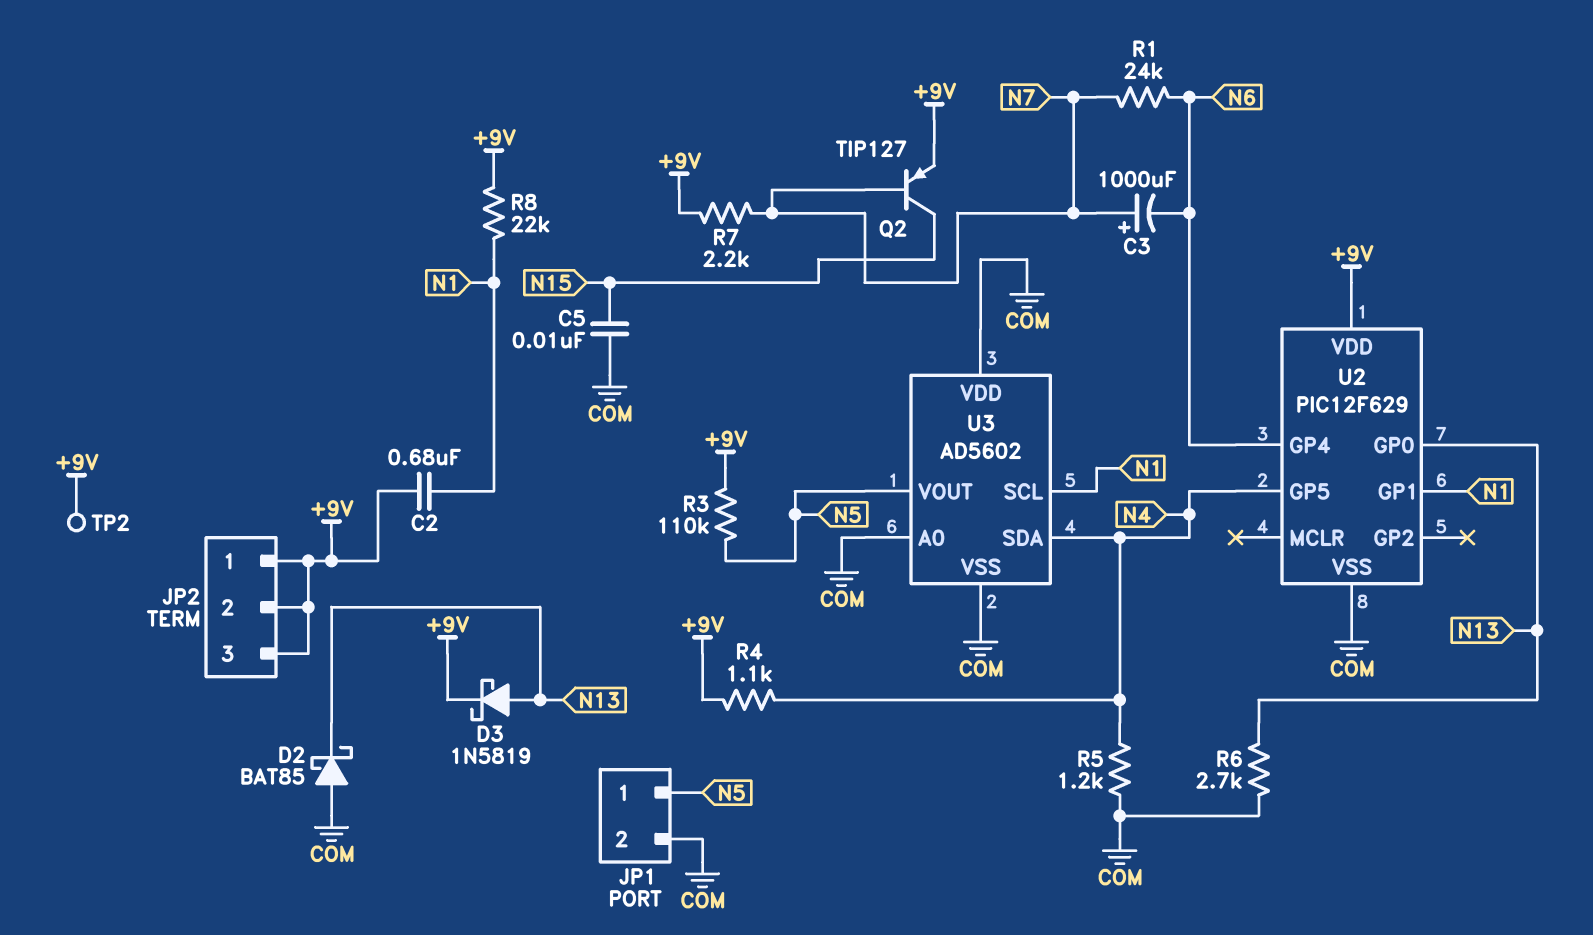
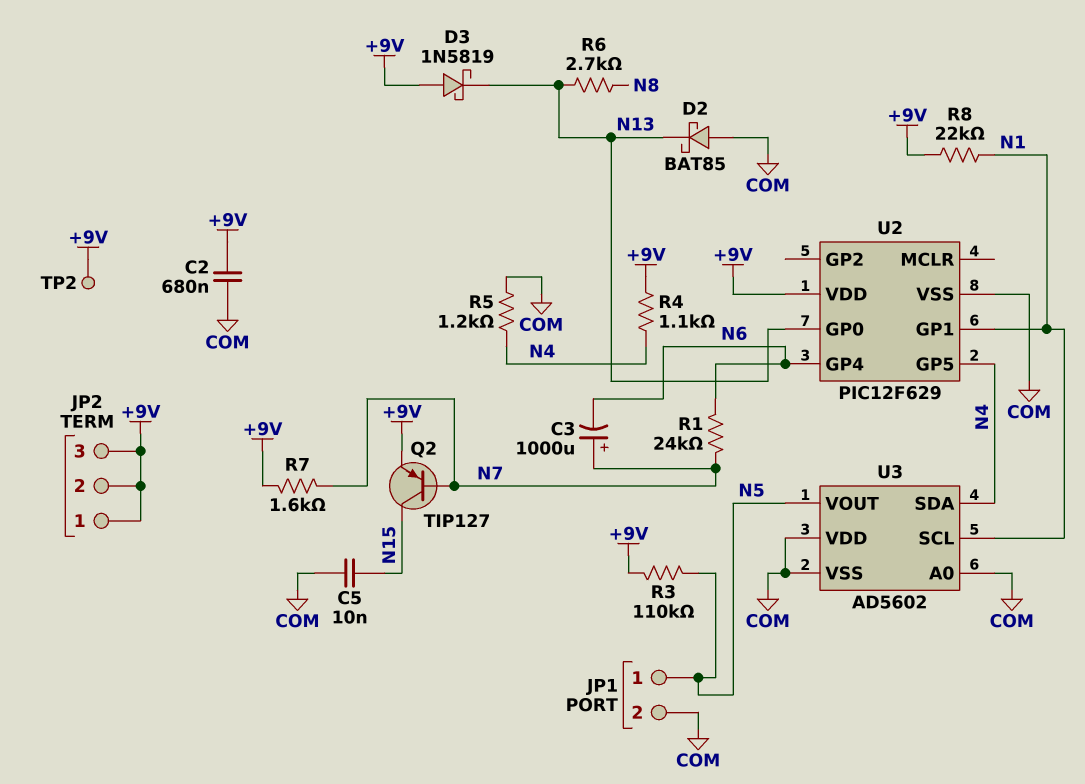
C2: 680nF (+9V, N1) -> 680nF (+9V, COM)
D3: schottky 1N5819 (A N13, K +9V) -> schottky 1N5819 (A +9V, K N13)
R6: 2.7k (COM, N13) -> 2.7k (N8, N13)
R7: 2.2k (+9V, N7) -> 1.6k (+9V, N7)

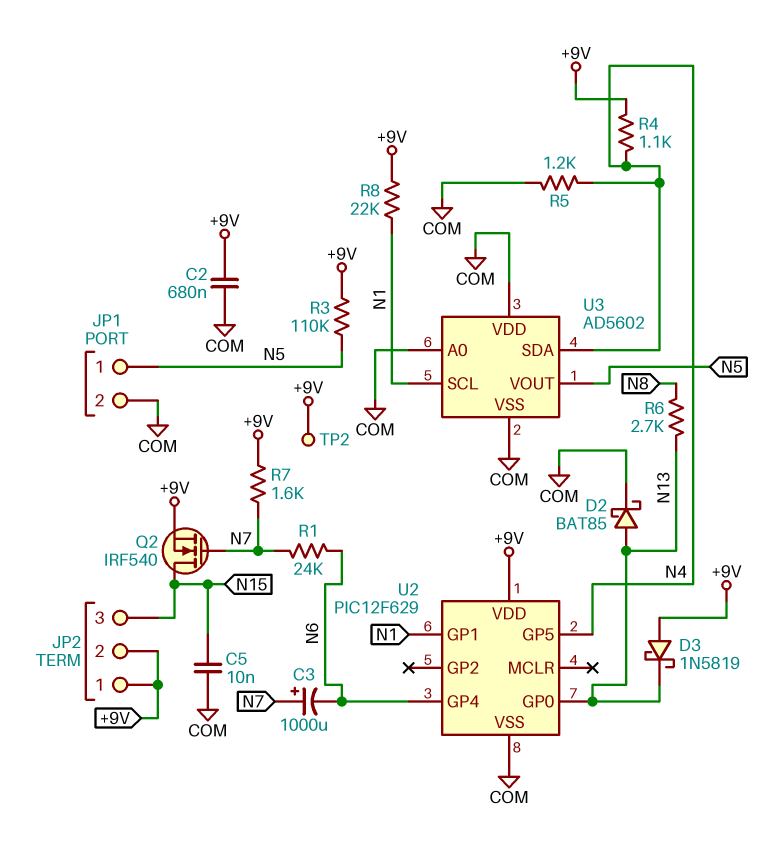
D2: schottky BAT85 (A COM, K N13) -> schottky BAT85 (A N13, K COM)
JP2 pin 3: +9V -> N15
Q2: PNP TIP127 (B N7, C N15, E +9V) -> NMOS IRF540 (G N7, D N15, S +9V)

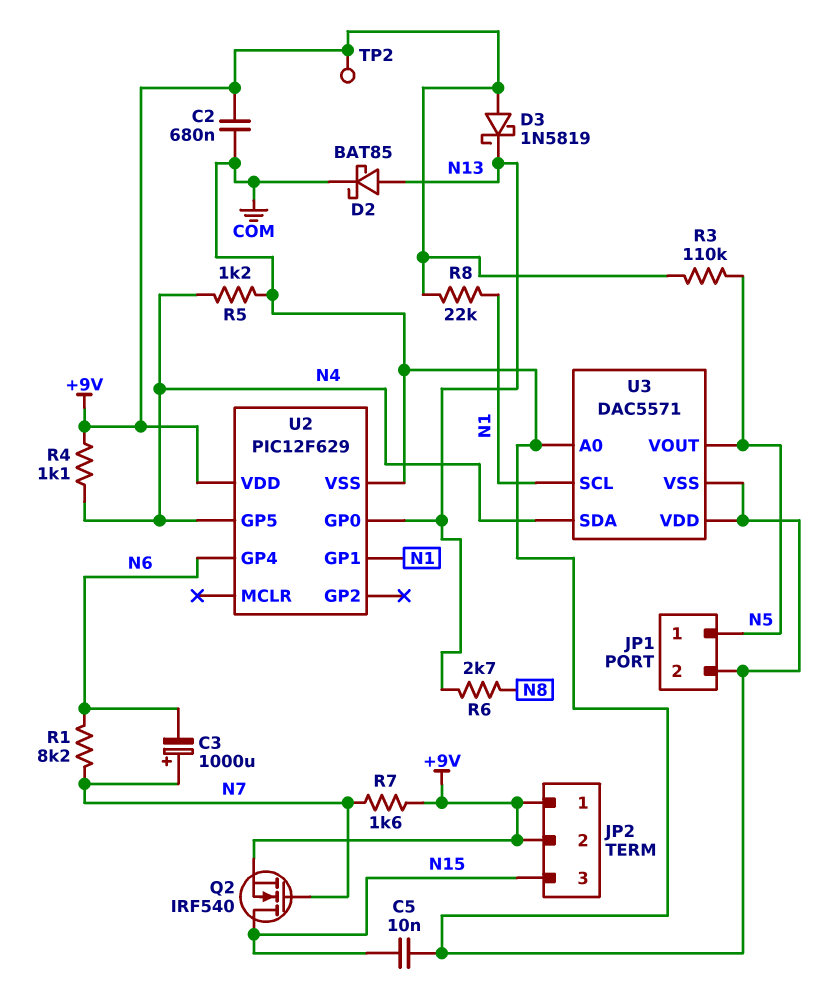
R1: 24k (N6, N7) -> 8.2k (N6, N7)
U3: AD5602 -> DAC5571

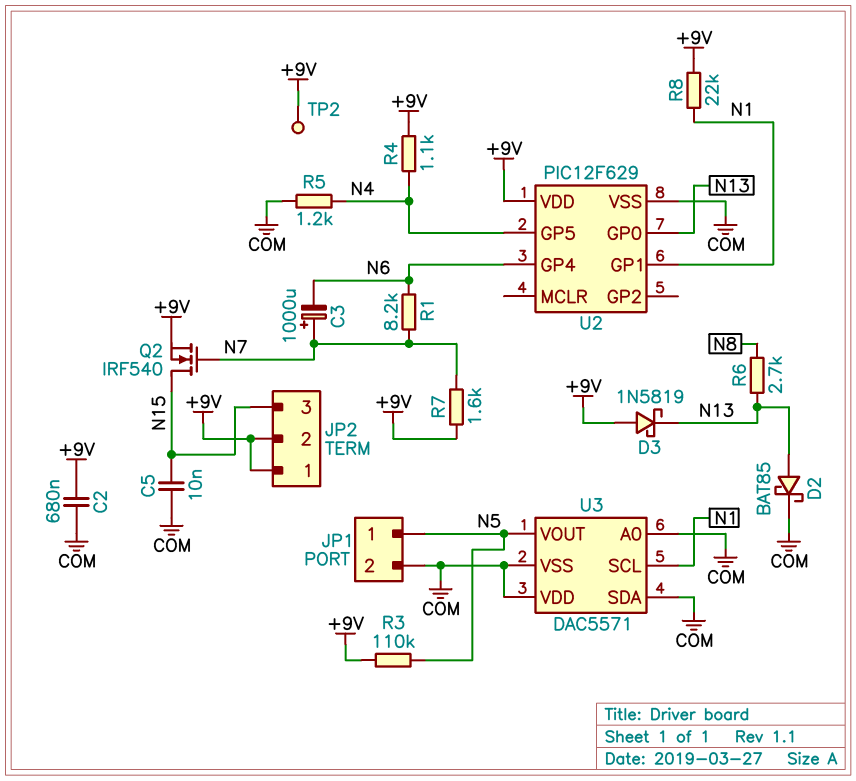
U3 pin SDA: N4 -> COM

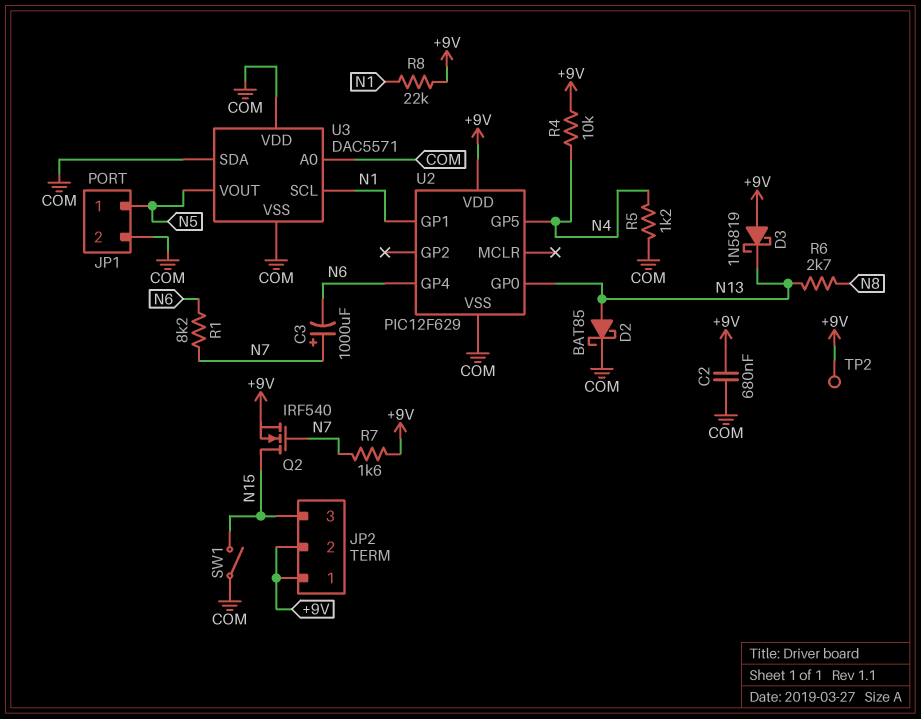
C5: 10nF (COM, N15) -> none
R3: 110k (+9V, N5) -> none
R4: 1.1k (+9V, N4) -> 10k (+9V, N4)
SW1: none -> switch (COM, N15)

